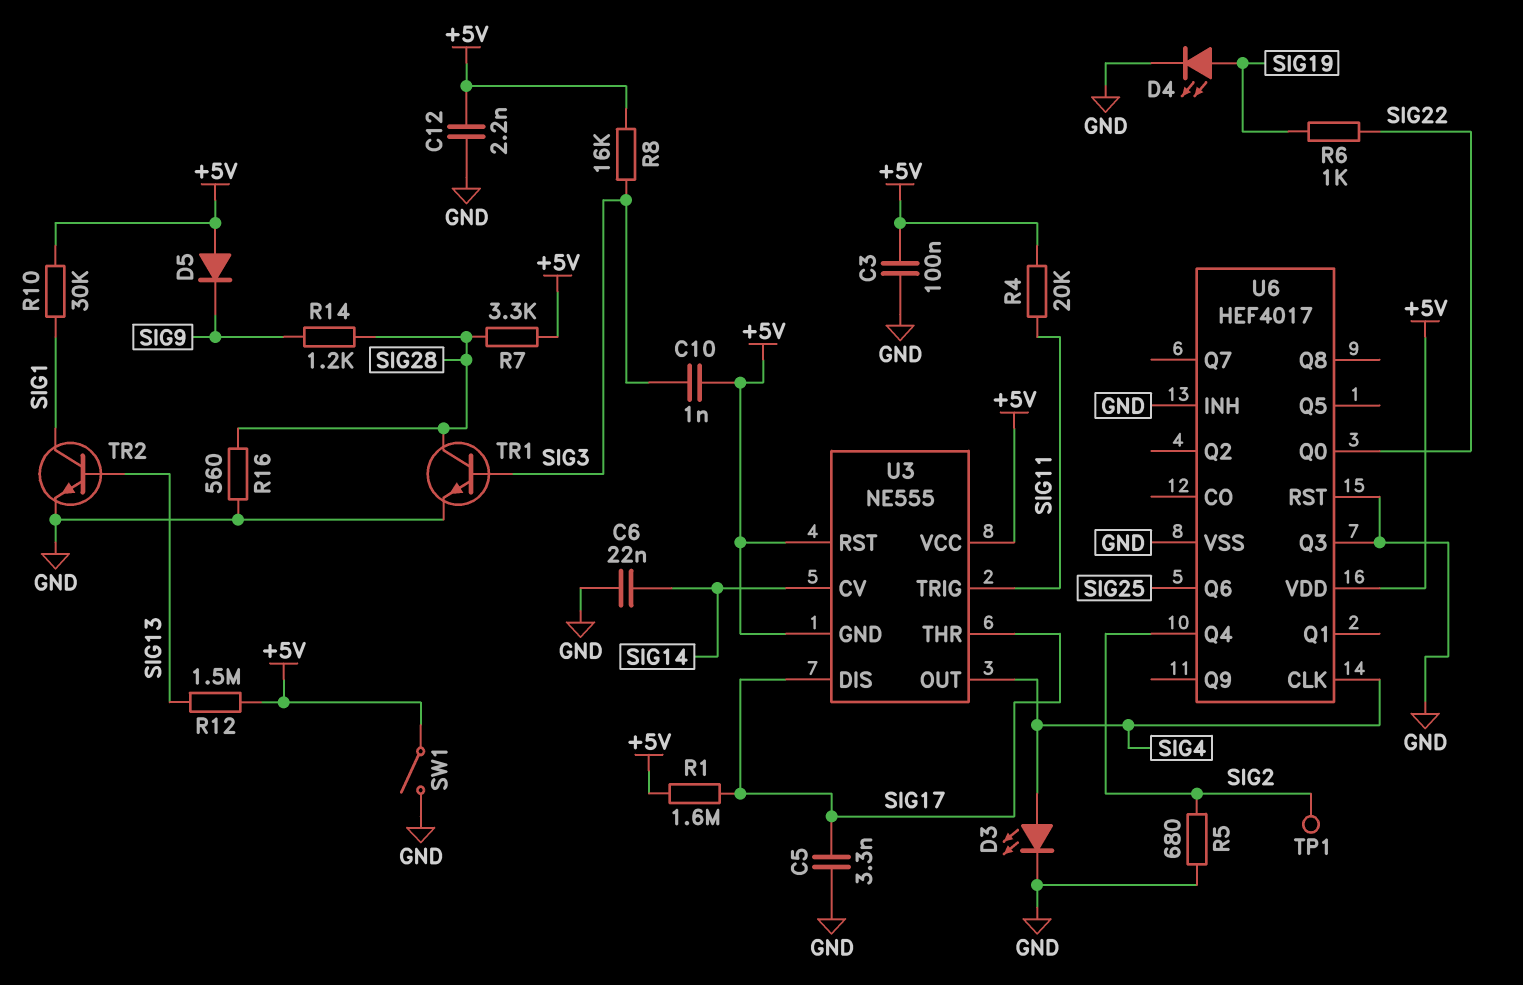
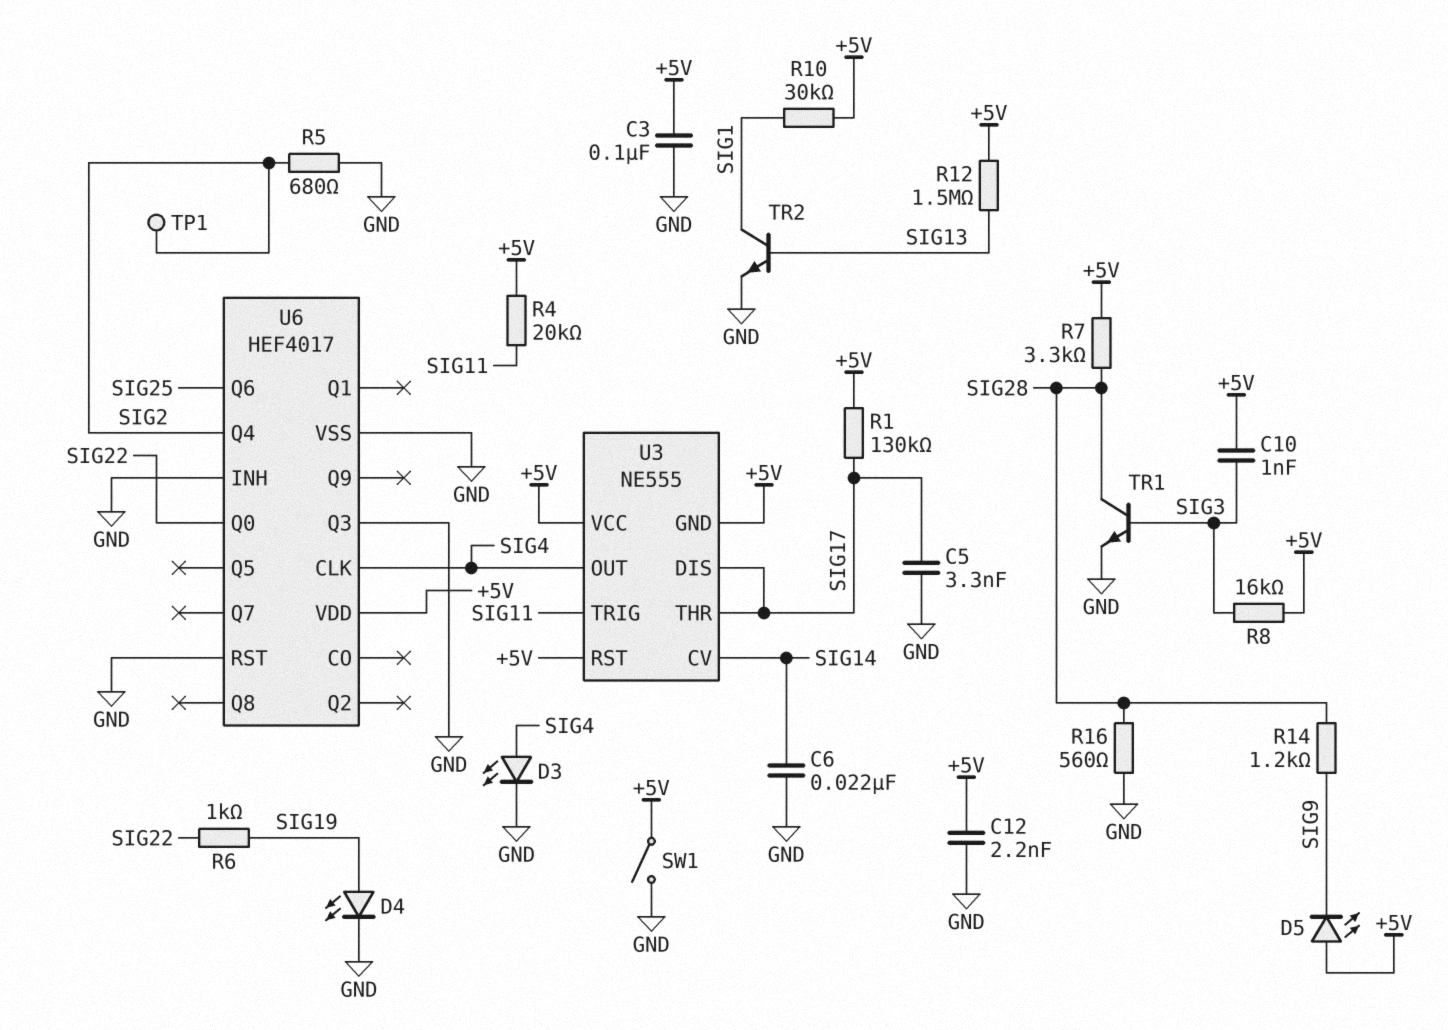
D5: diode (A +5V, K SIG9) -> LED (A +5V, K SIG9)
R1: 1.6M (+5V, SIG17) -> 130k (+5V, SIG17)

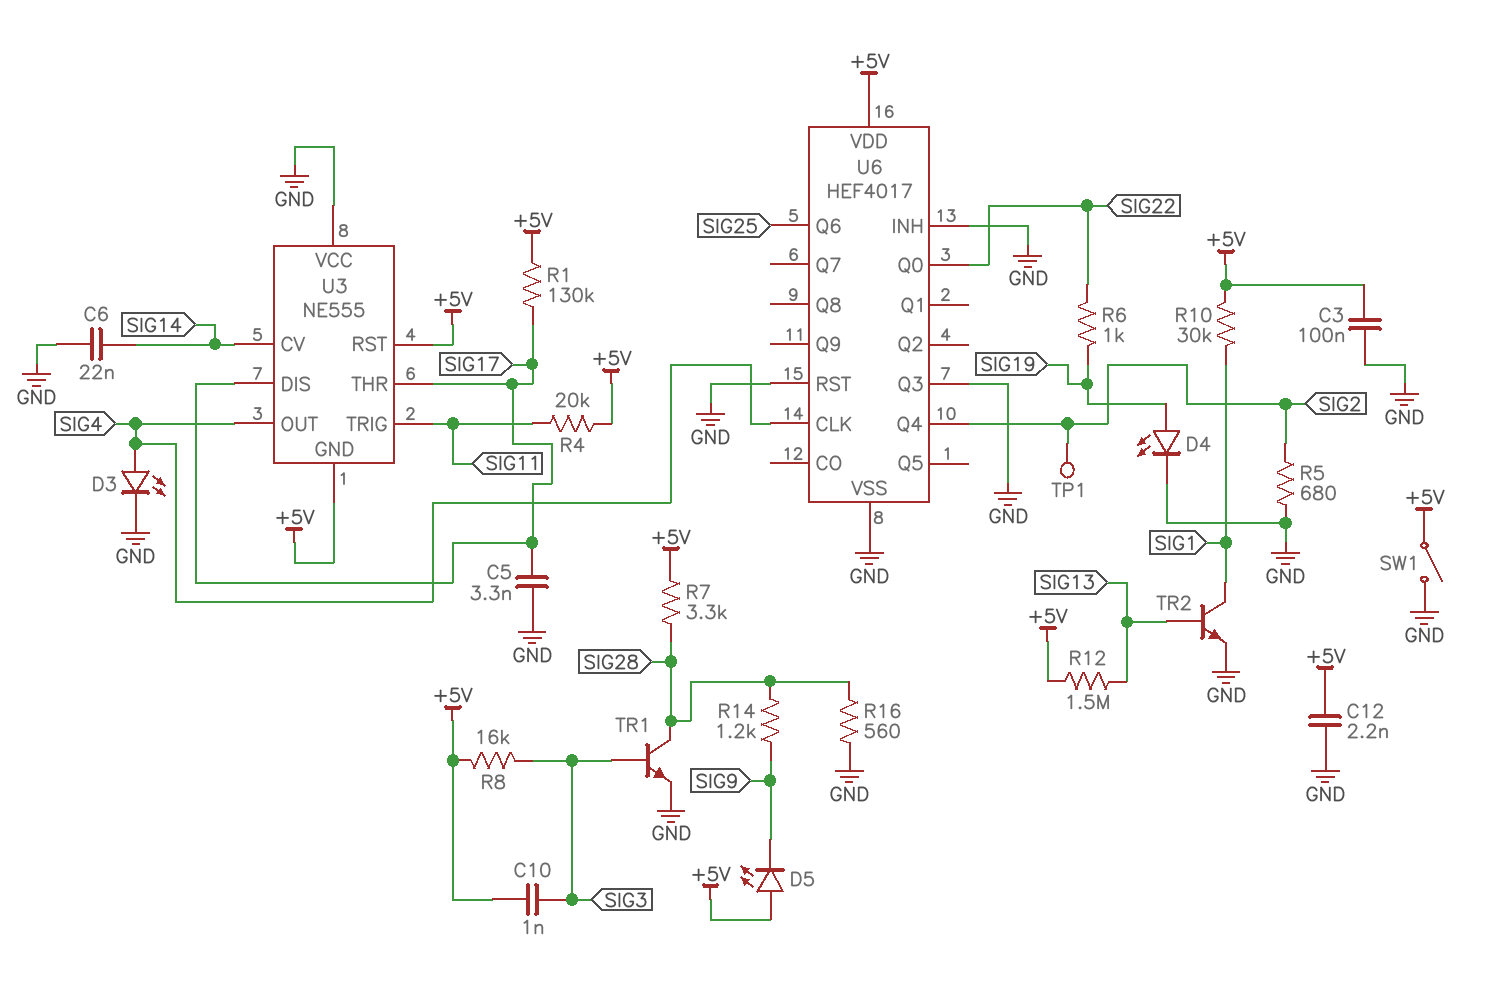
U3 pin VCC: +5V -> GND

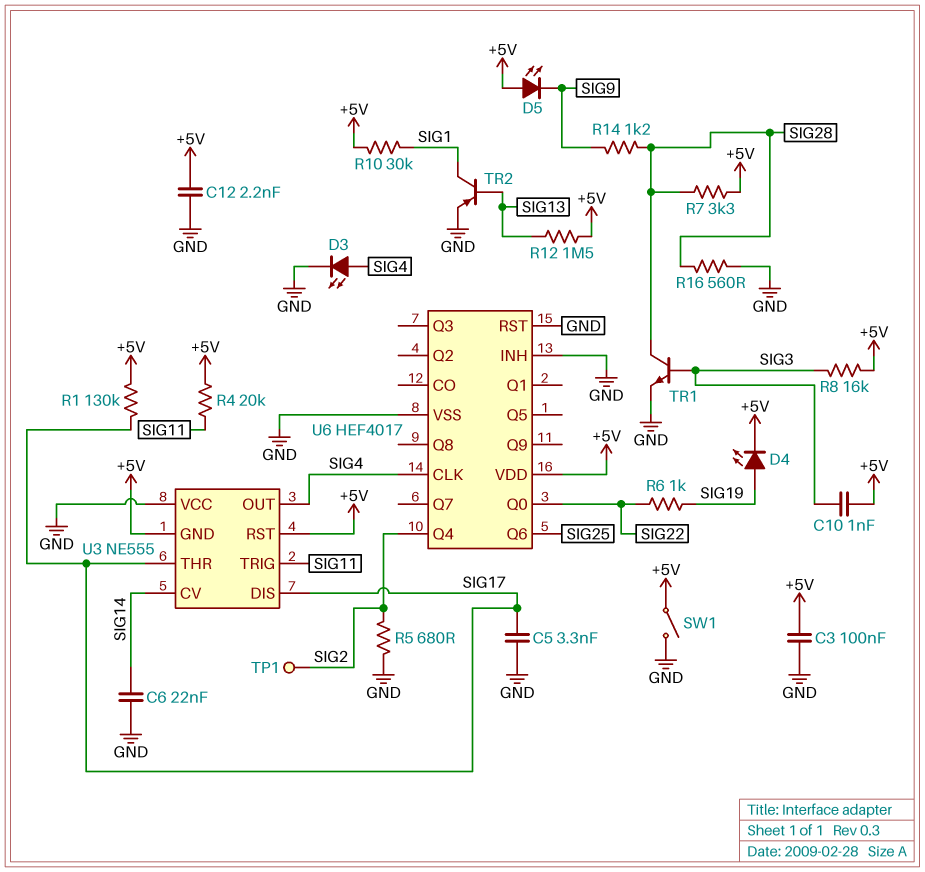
D4: LED (A SIG19, K GND) -> LED (A SIG19, K +5V)
TR2: NPN (B SIG13, C SIG1, E GND) -> PNP (B SIG13, C SIG1, E GND)
U6 pin Q3: GND -> none

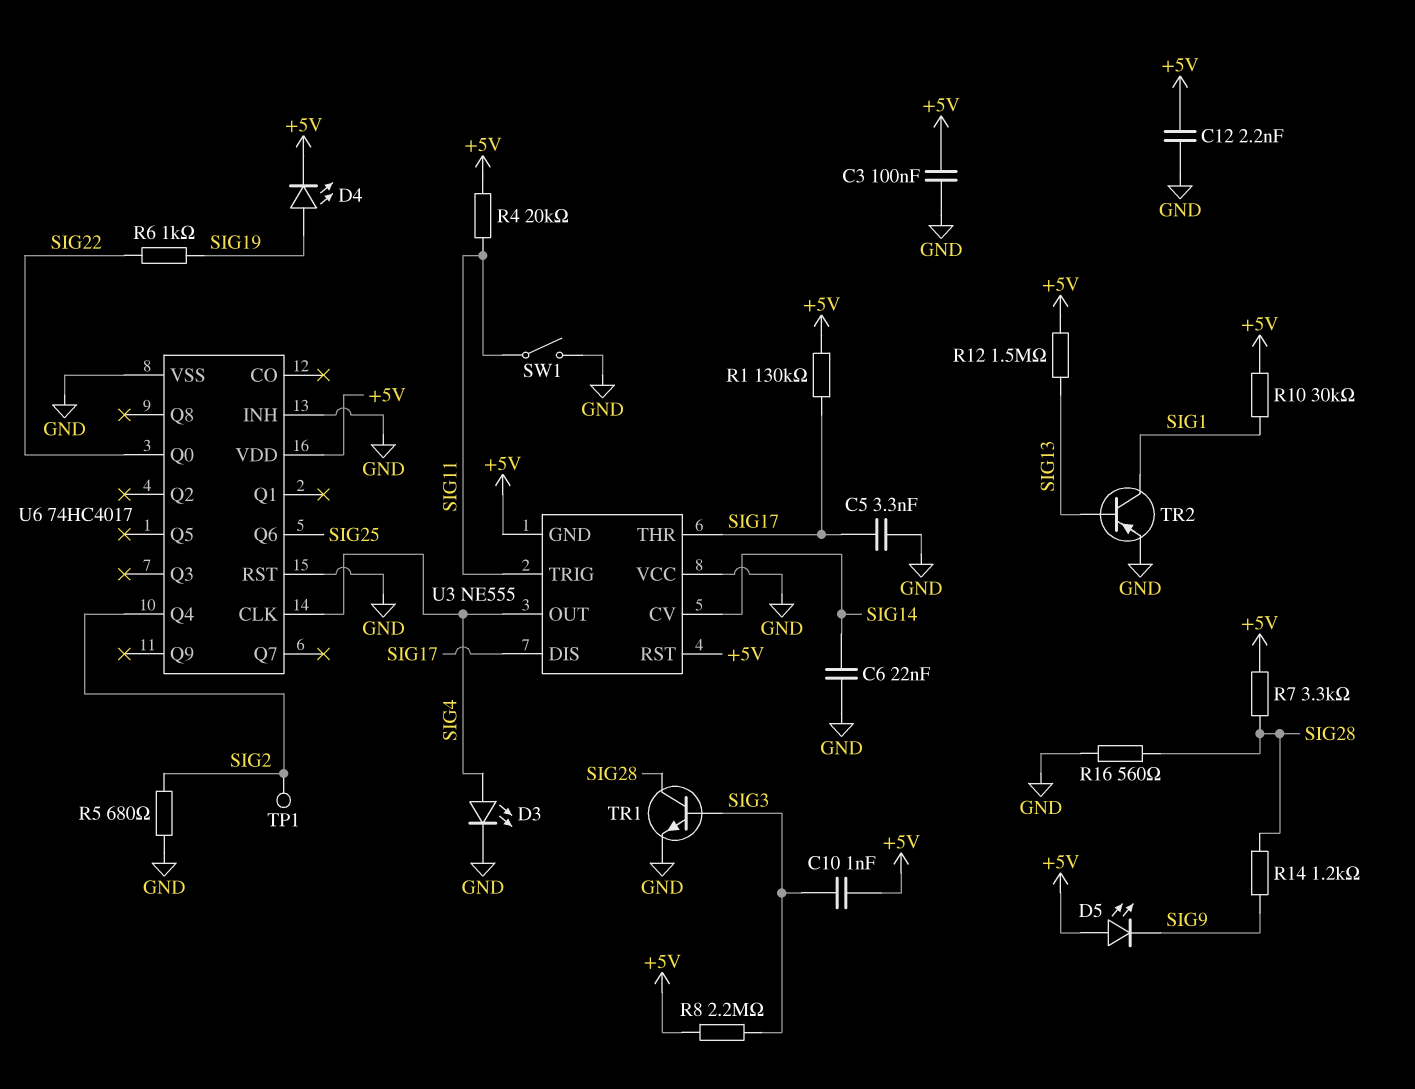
R8: 16k (+5V, SIG3) -> 2.2M (+5V, SIG3)
SW1: switch (+5V, GND) -> switch (GND, SIG11)
U6: HEF4017 -> 74HC4017

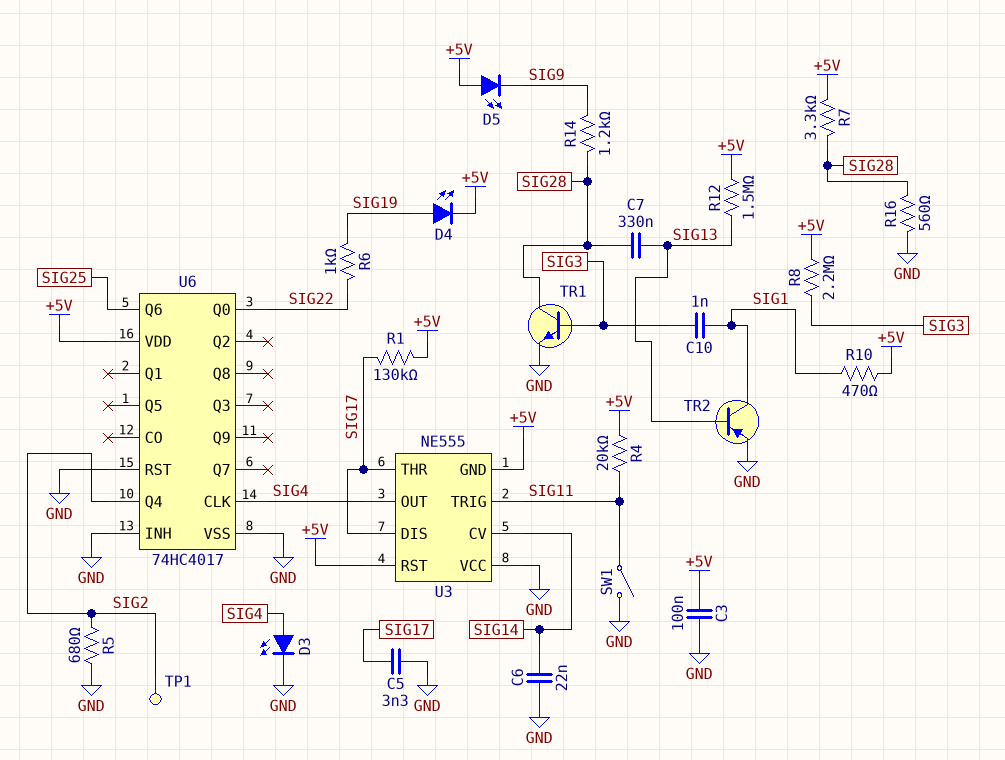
C7: none -> 330nF (SIG13, SIG28)
C10: 1nF (+5V, SIG3) -> 1nF (SIG1, SIG3)
C12: 2.2nF (+5V, GND) -> none
R10: 30k (+5V, SIG1) -> 470 (+5V, SIG1)

